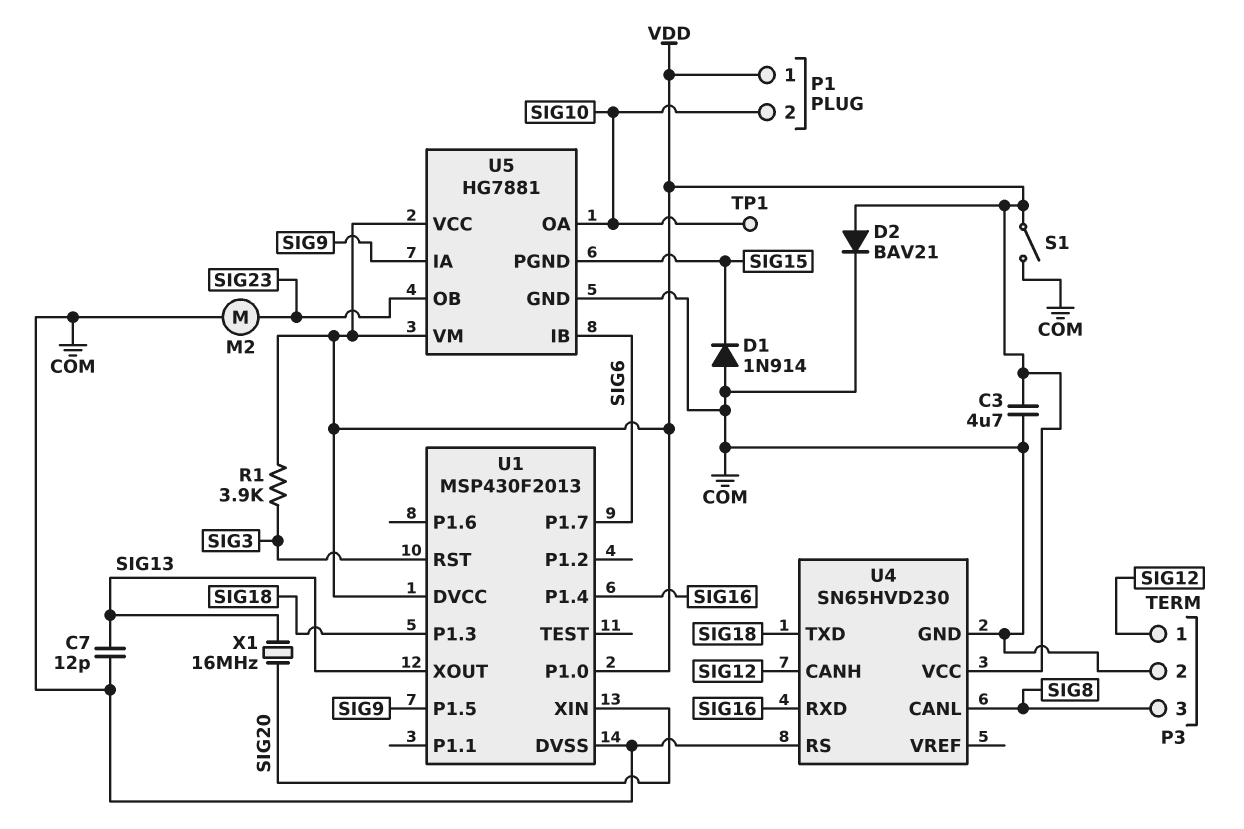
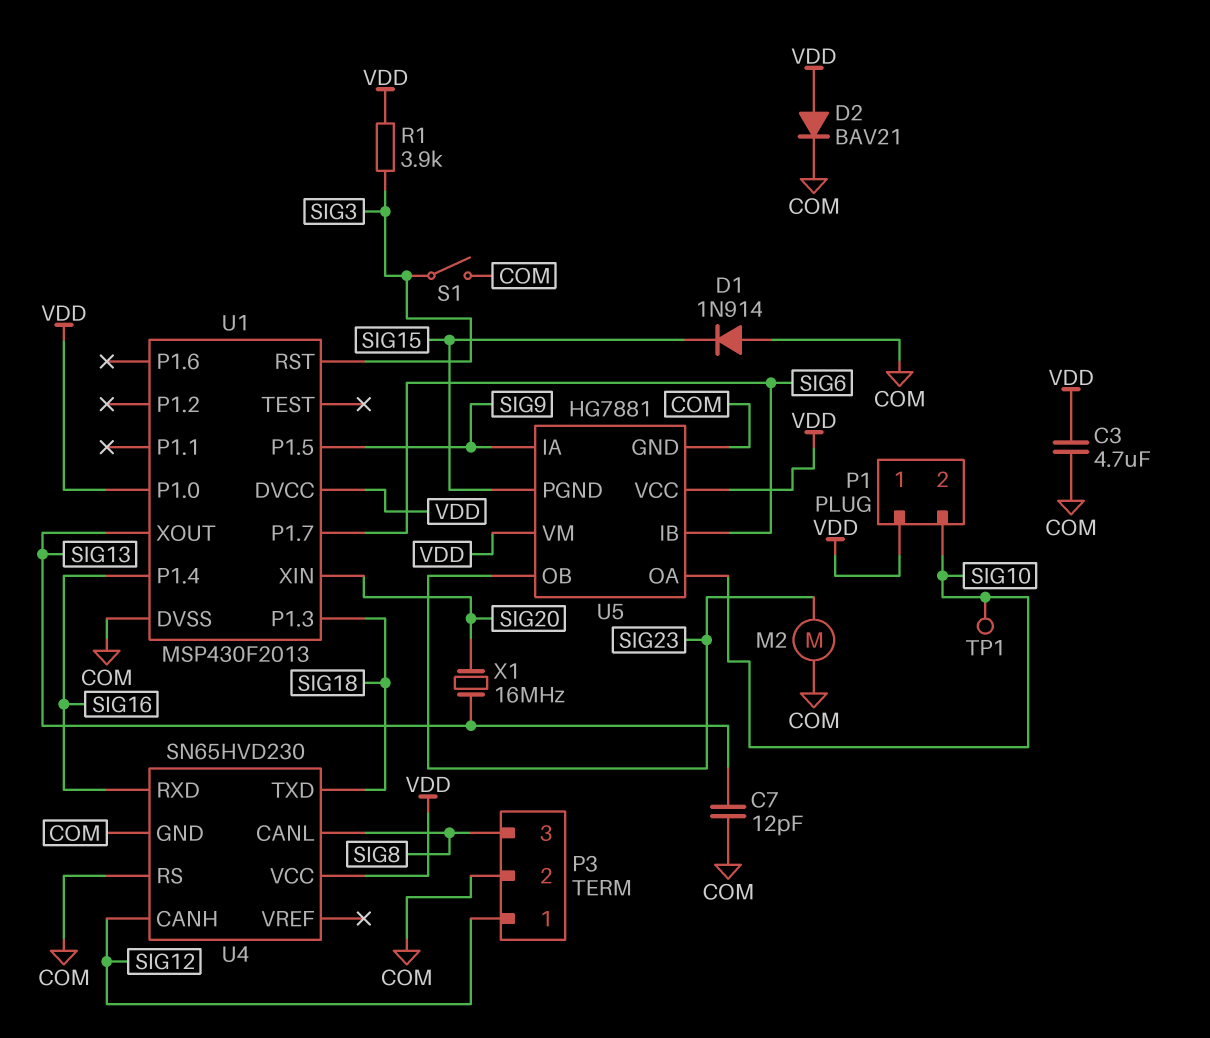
S1: switch (COM, VDD) -> switch (COM, SIG3)

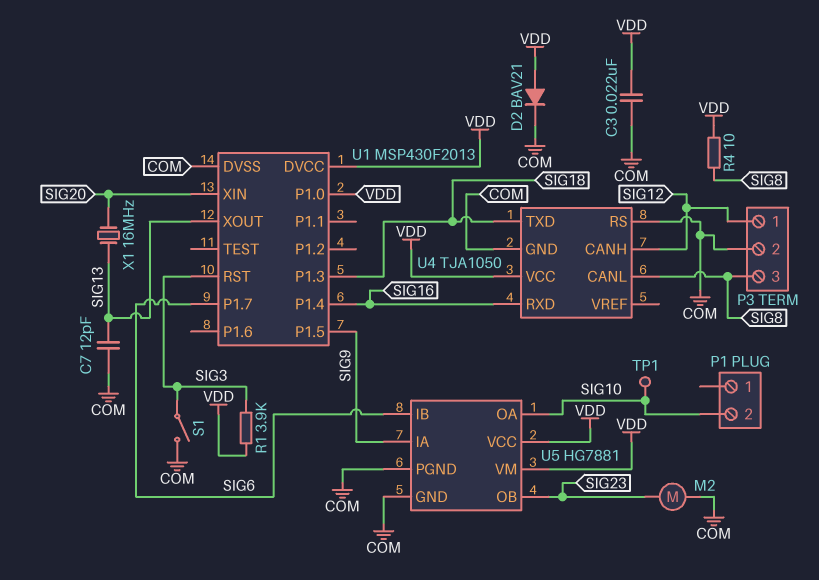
C3: 4.7uF (COM, VDD) -> 22nF (COM, VDD)
D1: diode 1N914 (A COM, K SIG15) -> none
P1 pin 1: VDD -> none
R4: none -> 10 (SIG8, VDD)
U4: SN65HVD230 -> TJA1050
U5 pin PGND: SIG15 -> COM

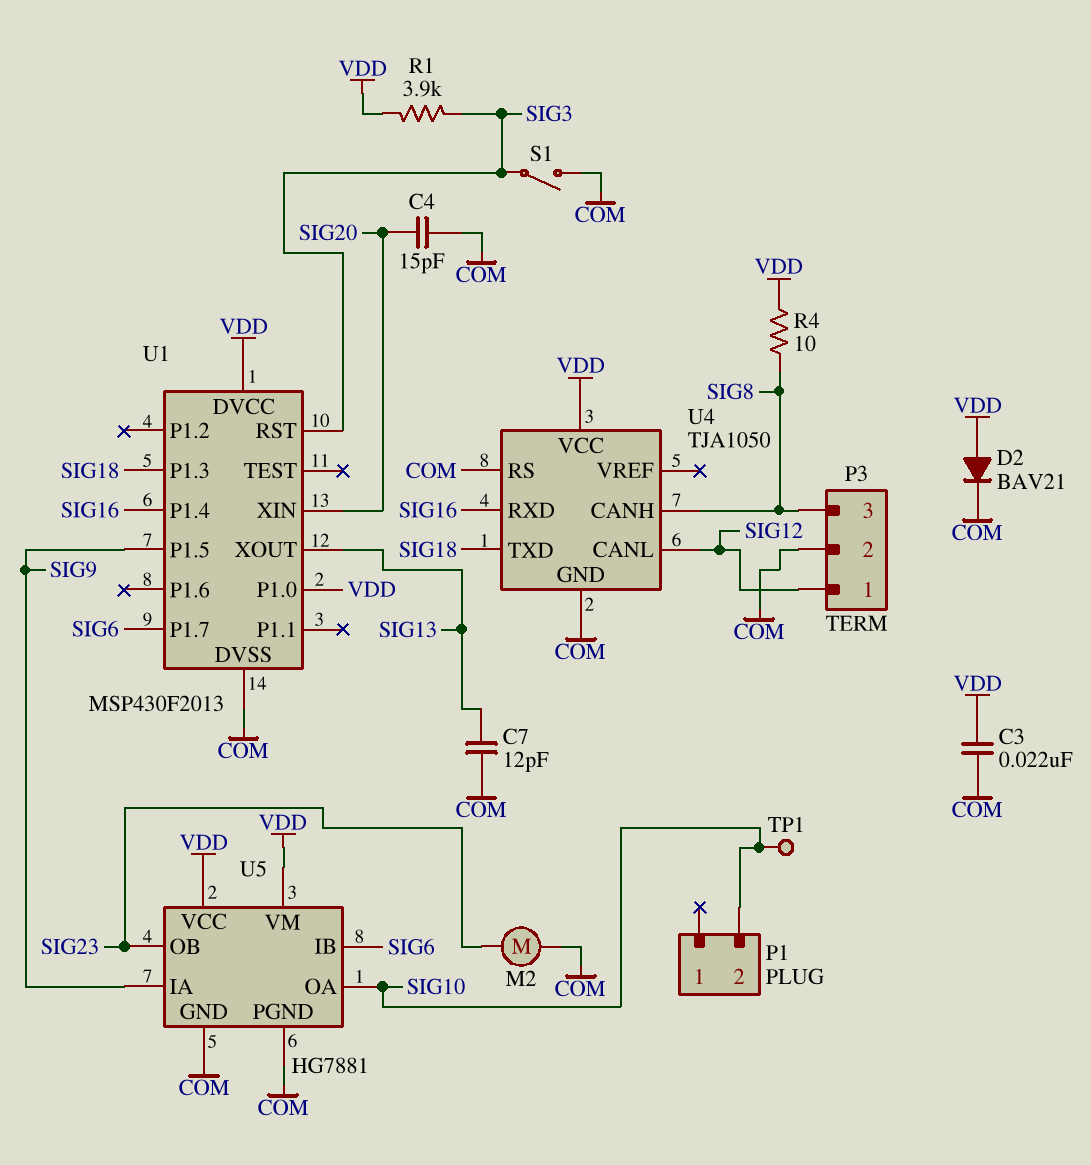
C4: none -> 15pF (COM, SIG20)
U4 pin CANH: SIG12 -> SIG8
U4 pin CANL: SIG8 -> SIG12
X1: 16MHz (SIG13, SIG20) -> none

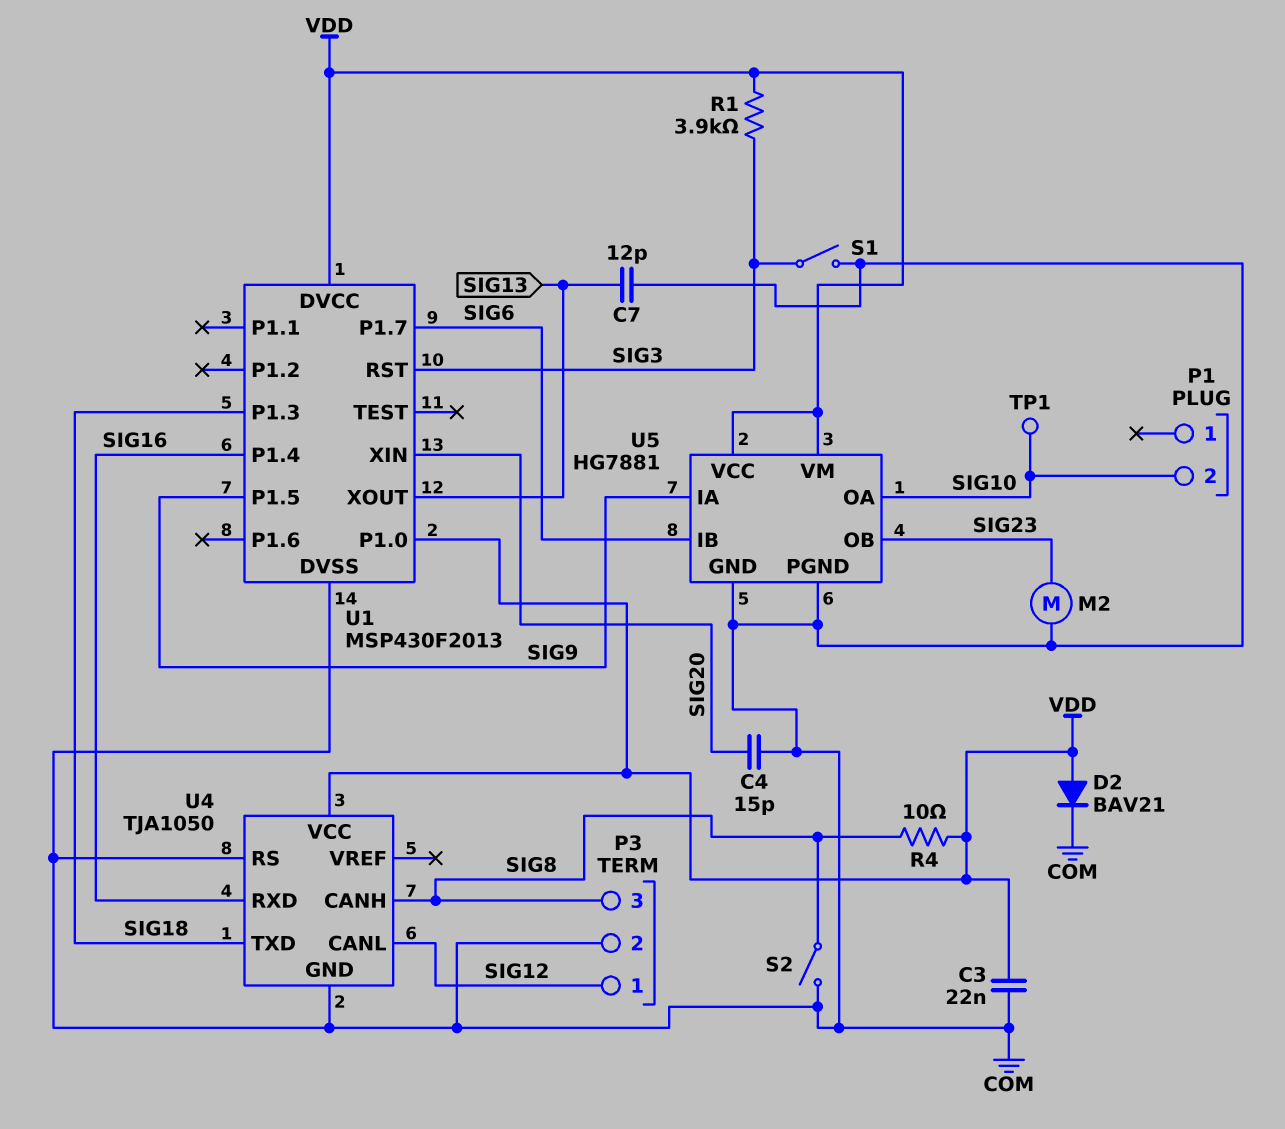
S2: none -> switch (COM, SIG8)

